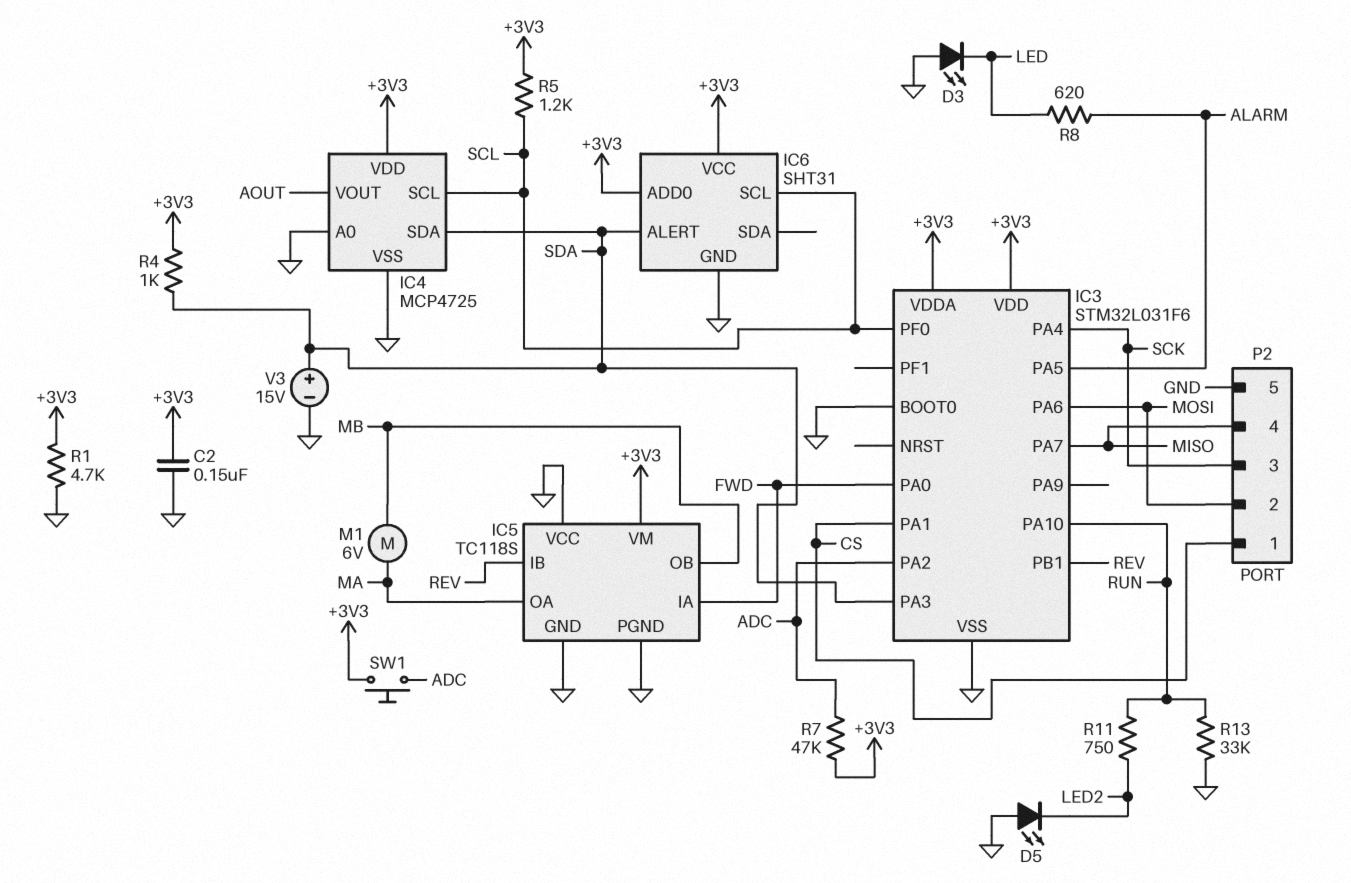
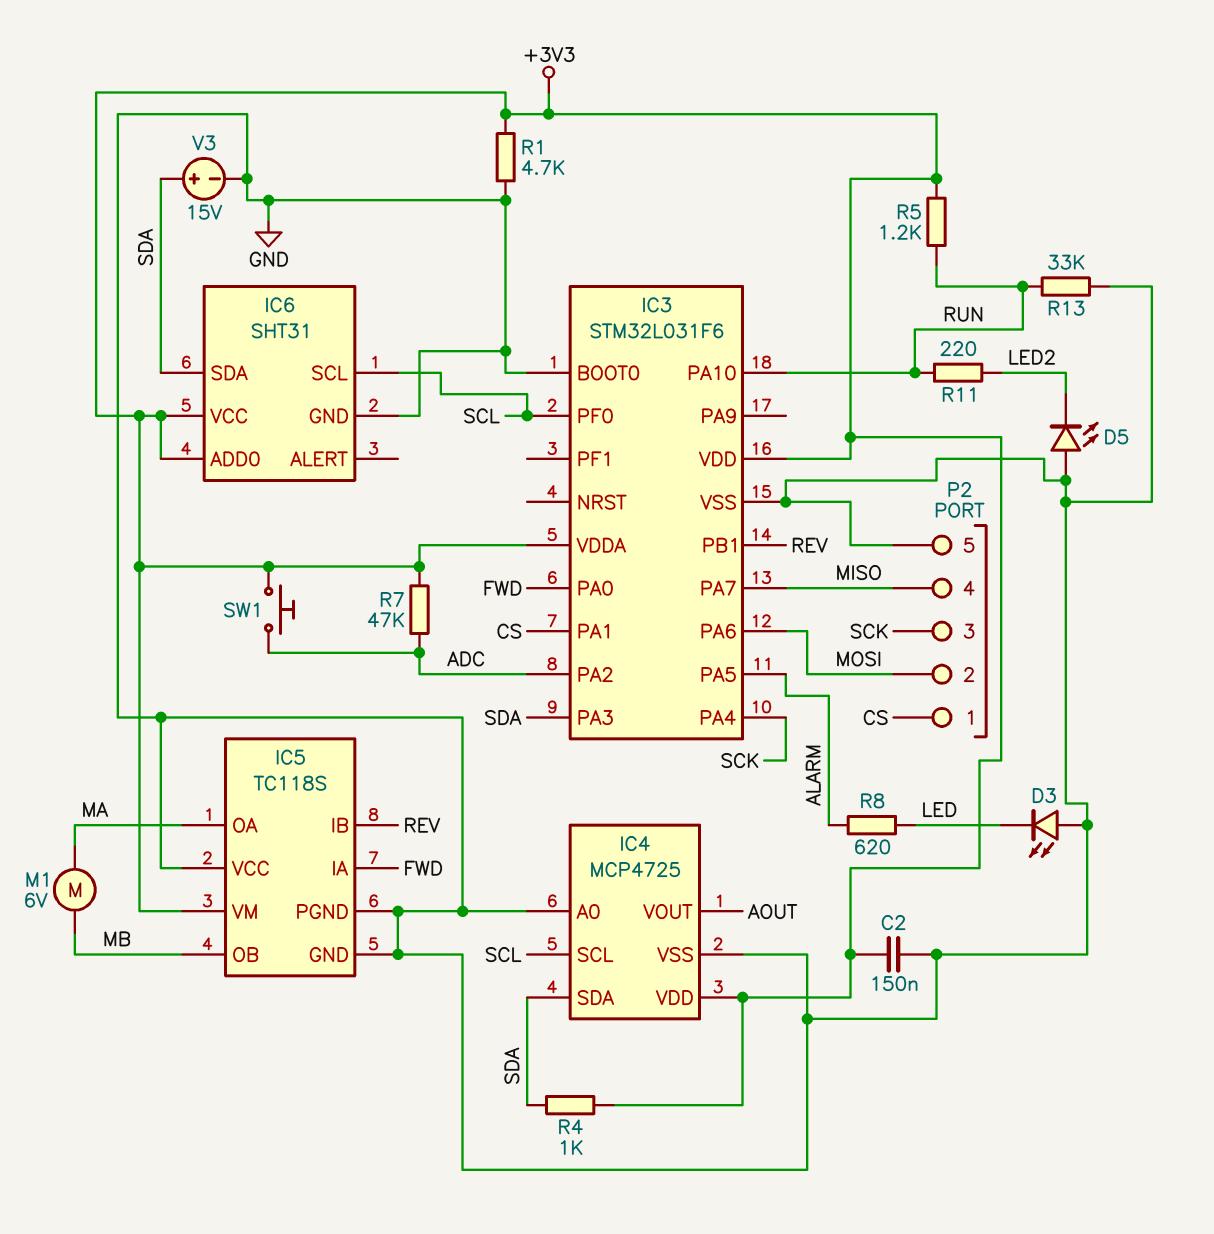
IC6 pin ALERT: SDA -> none
IC6 pin SDA: none -> SDA
R5: 1.2k (+3V3, SCL) -> 1.2k (+3V3, RUN)
R11: 750 (LED2, RUN) -> 220 (LED2, RUN)

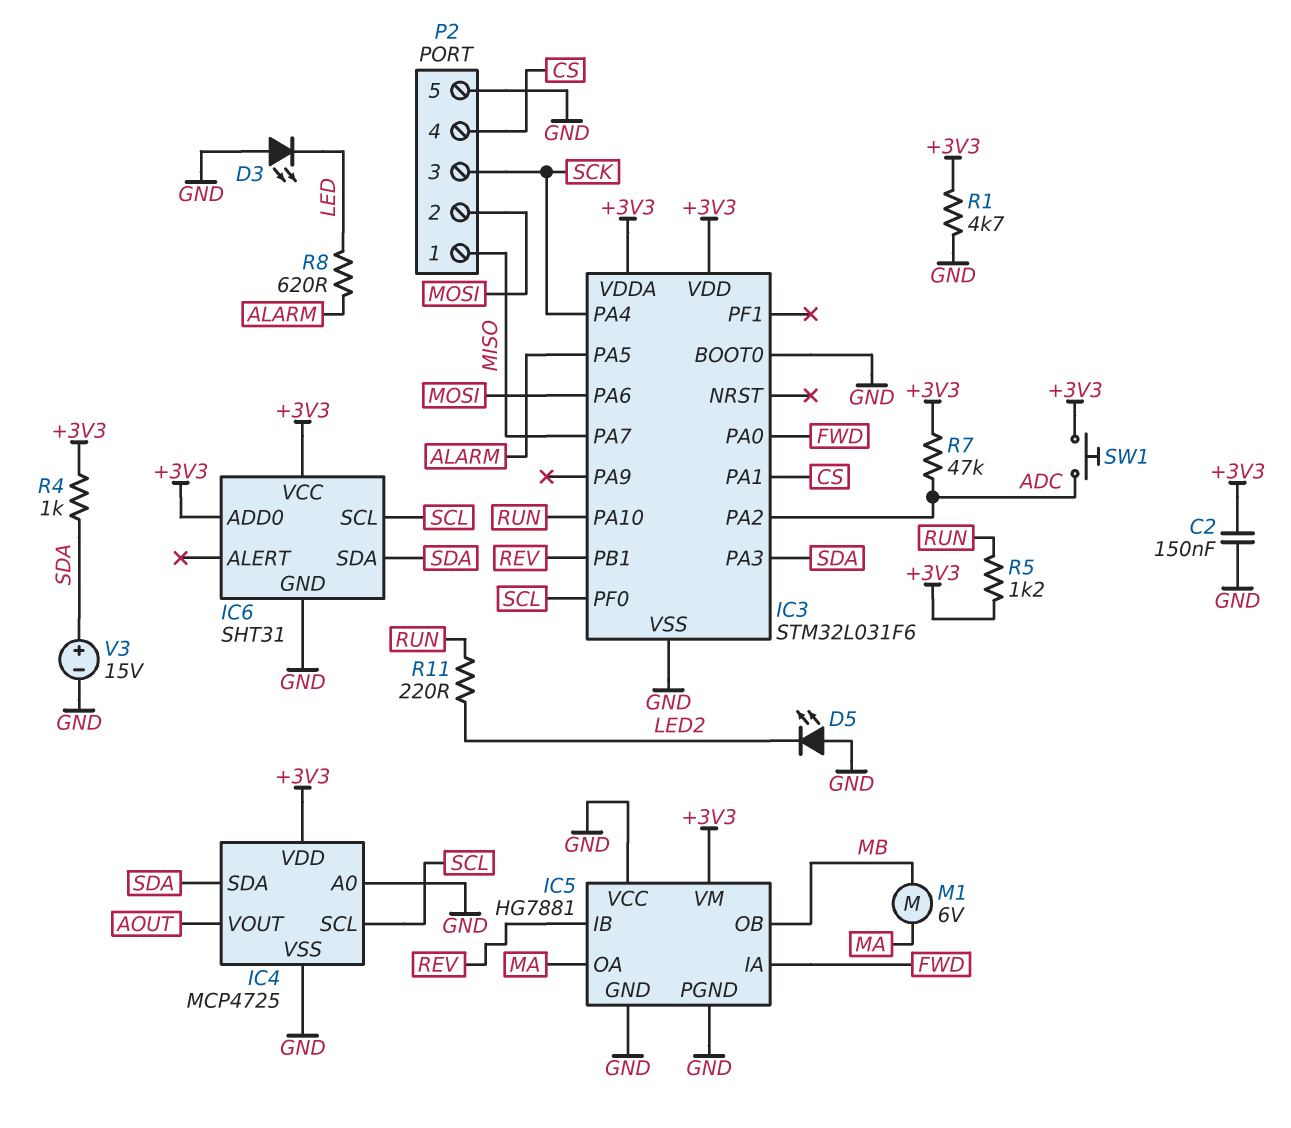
IC5: TC118S -> HG7881
P2 pin 1: CS -> MISO
P2 pin 4: MISO -> CS
R13: 33k (GND, RUN) -> none

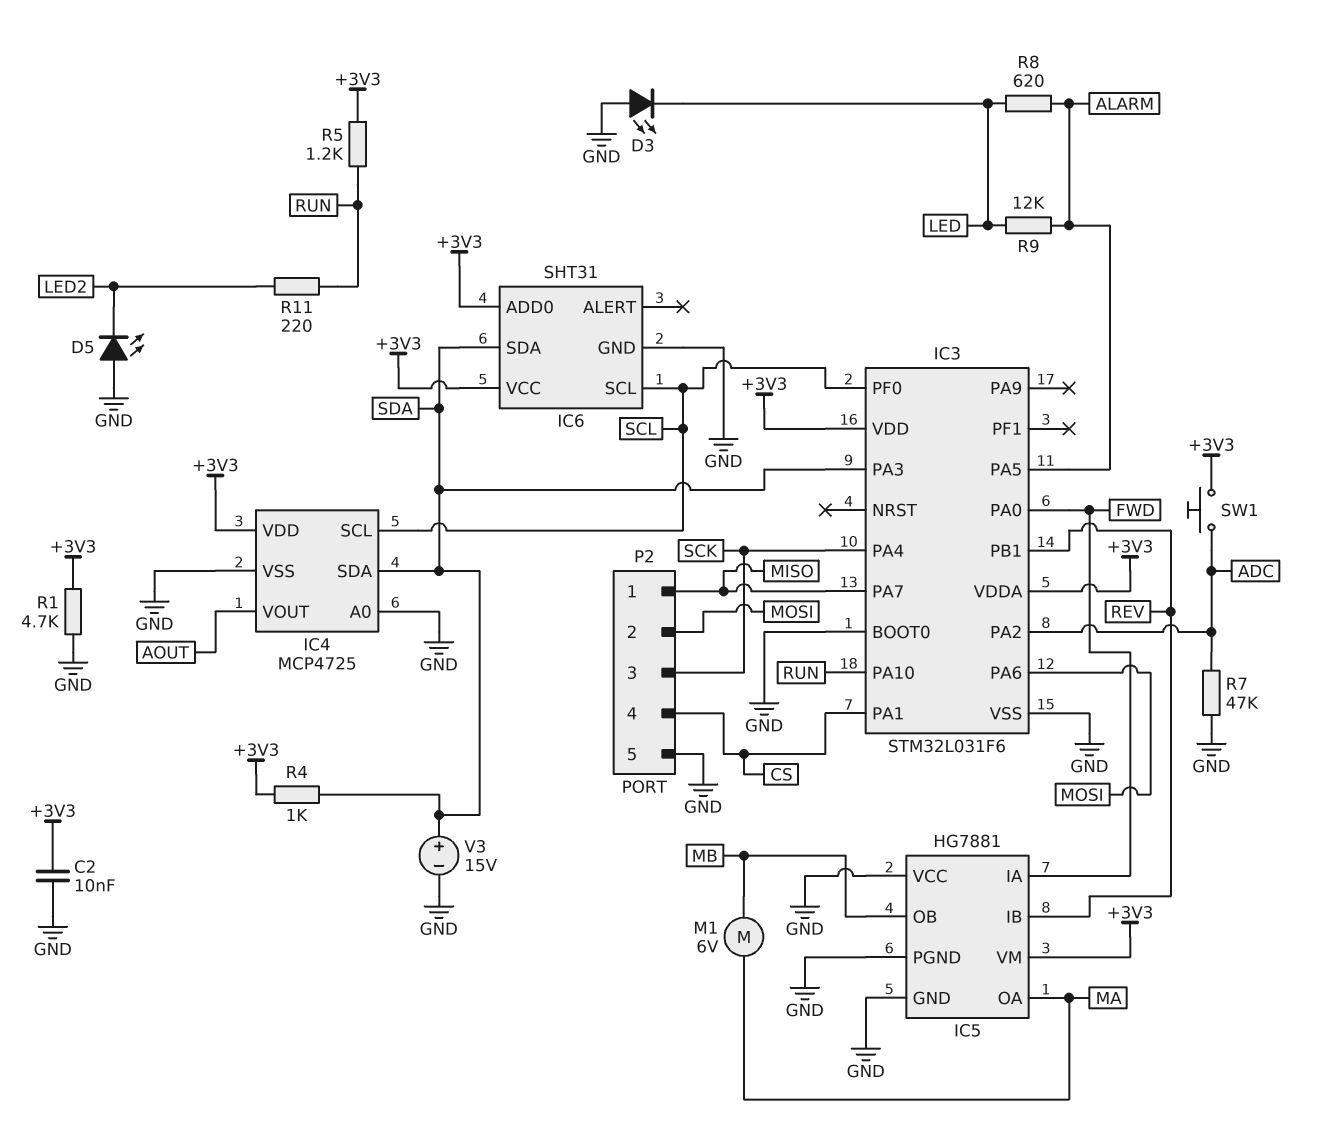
C2: 150nF (+3V3, GND) -> 10nF (+3V3, GND)
R7: 47k (+3V3, ADC) -> 47k (ADC, GND)
R9: none -> 12k (ALARM, LED)

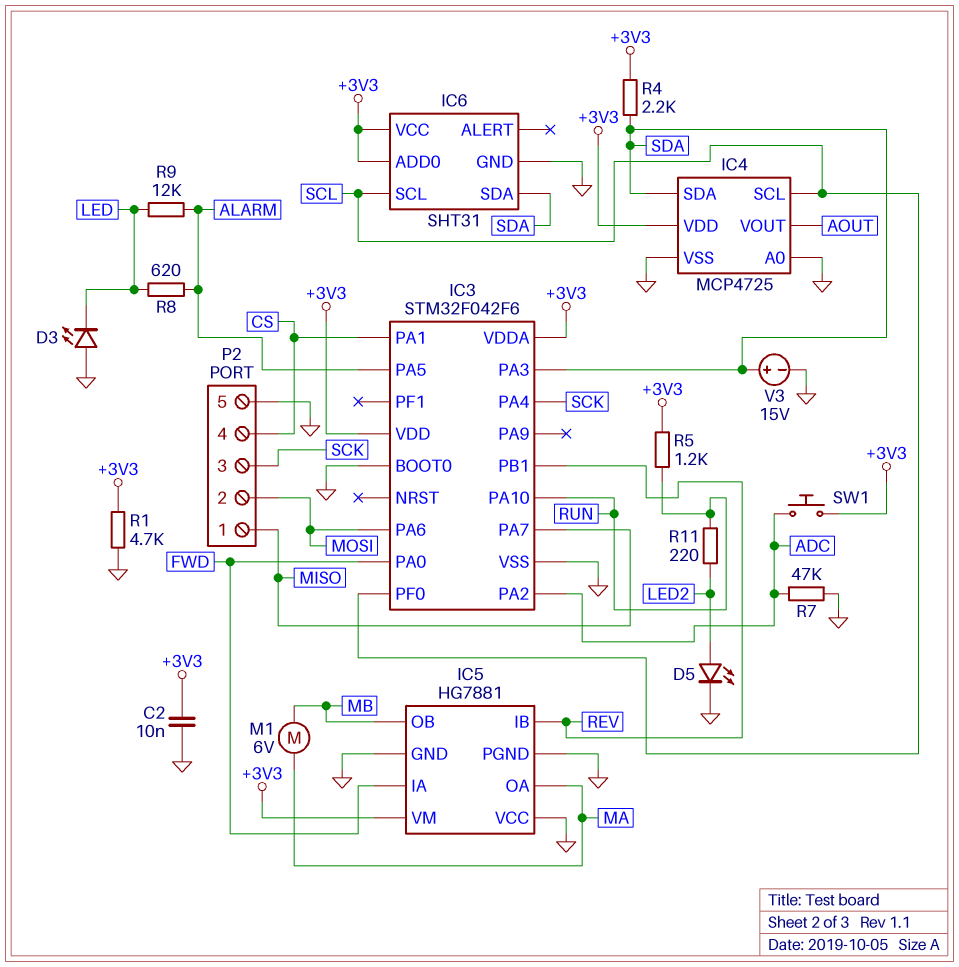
D5: LED (A GND, K LED2) -> LED (A LED2, K GND)
IC3: STM32L031F6 -> STM32F042F6
R4: 1k (+3V3, SDA) -> 2.2k (+3V3, SDA)

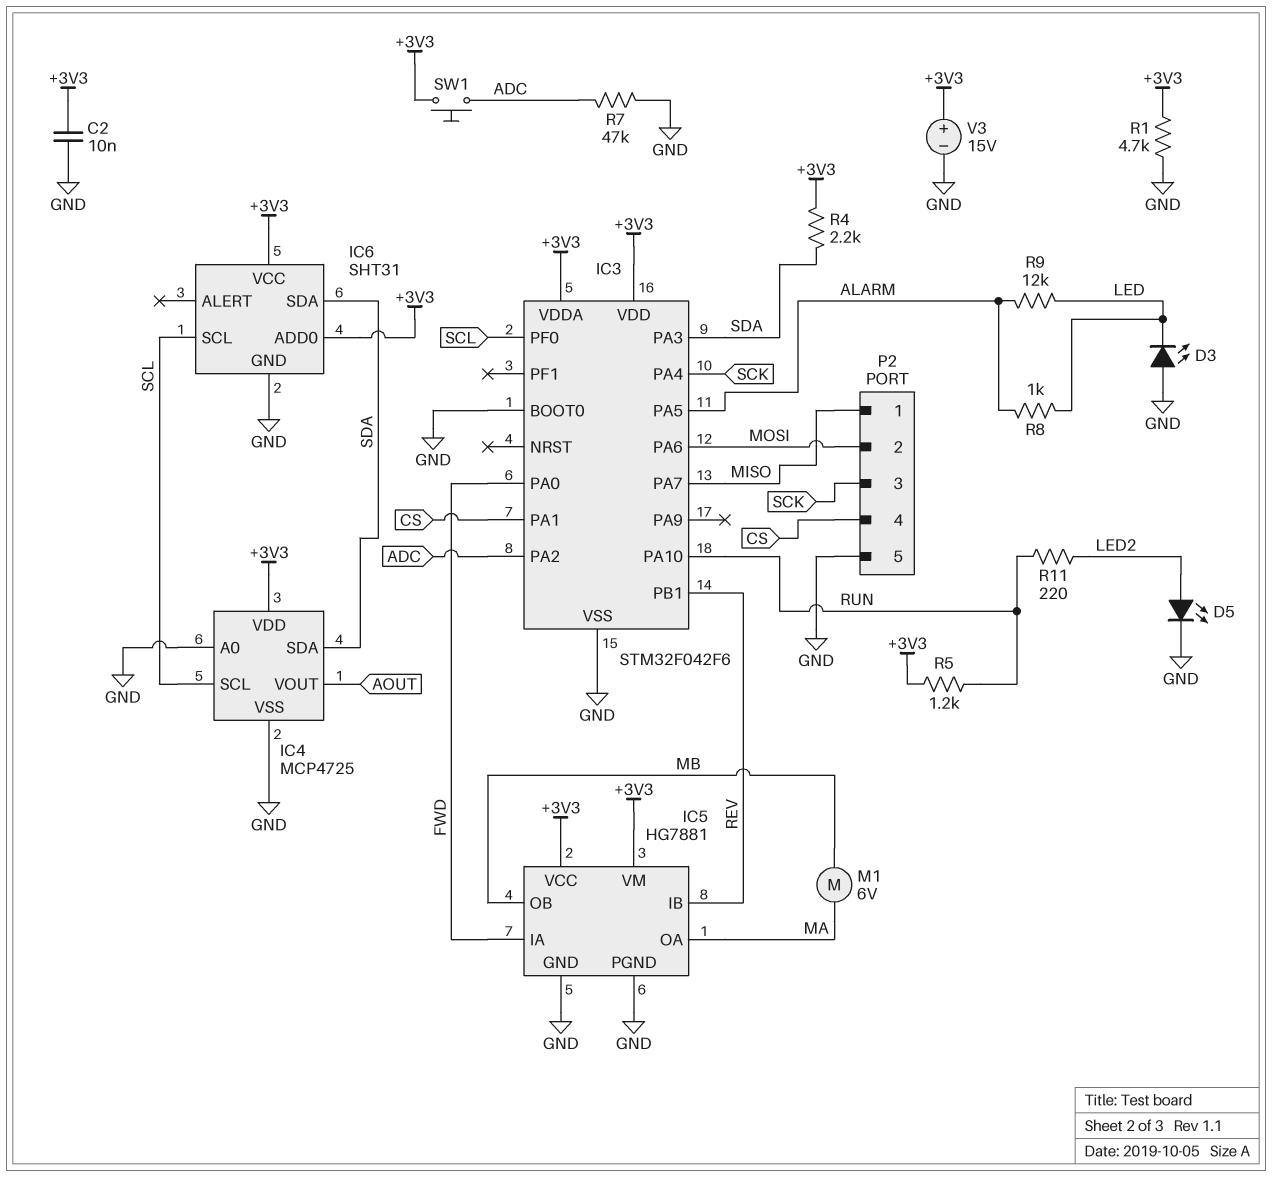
IC5 pin VCC: GND -> +3V3
R8: 620 (ALARM, LED) -> 1k (ALARM, LED)
V3: 15V (plus SDA, minus GND) -> 15V (plus +3V3, minus GND)

